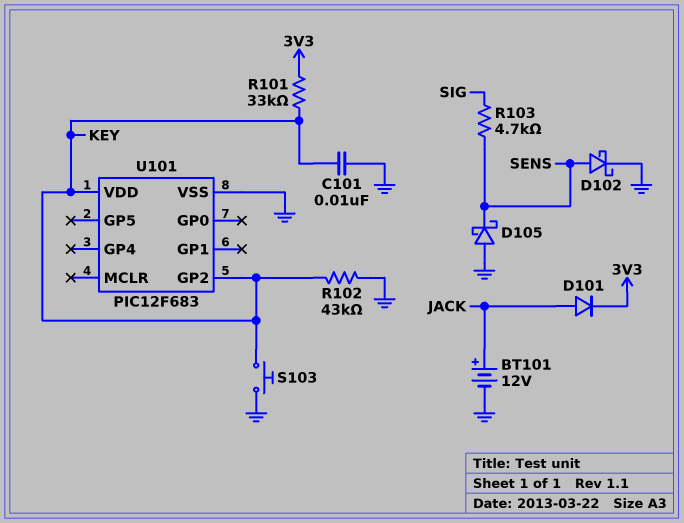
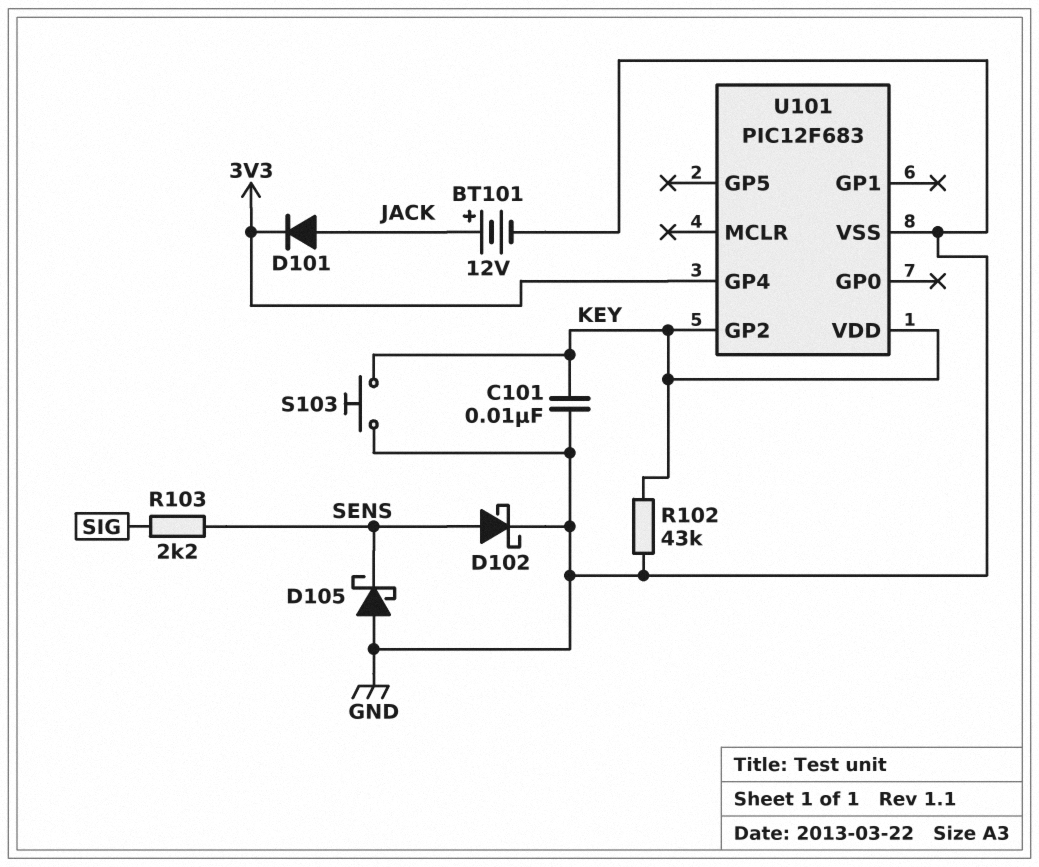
R101: 33k (3V3, KEY) -> none
R103: 4.7k (SENS, SIG) -> 2.2k (SENS, SIG)
U101 pin GP4: none -> 3V3

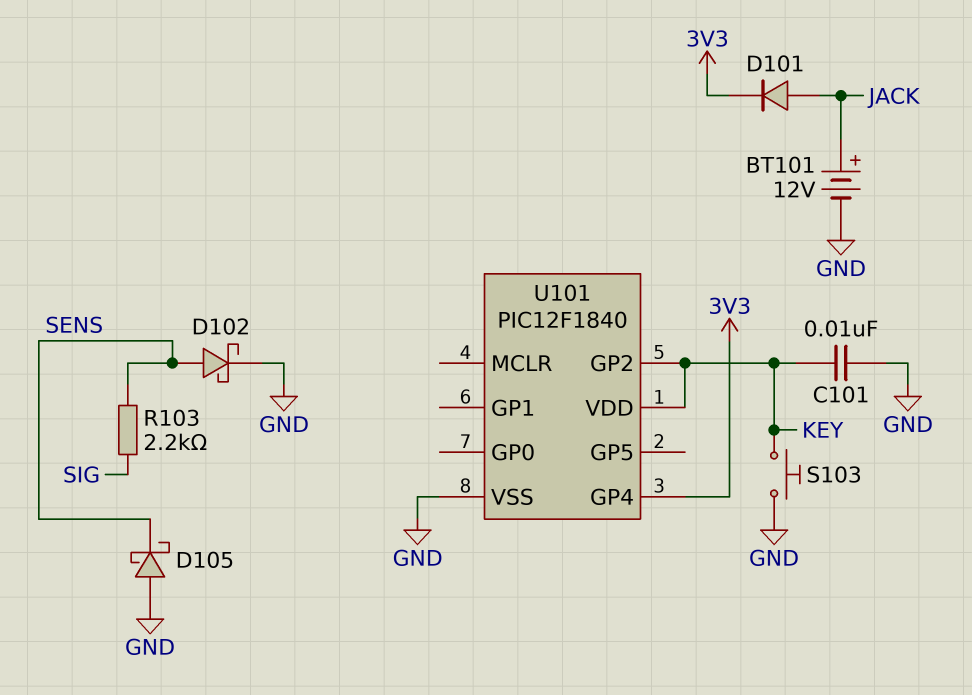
R102: 43k (GND, KEY) -> none
U101: PIC12F683 -> PIC12F1840

